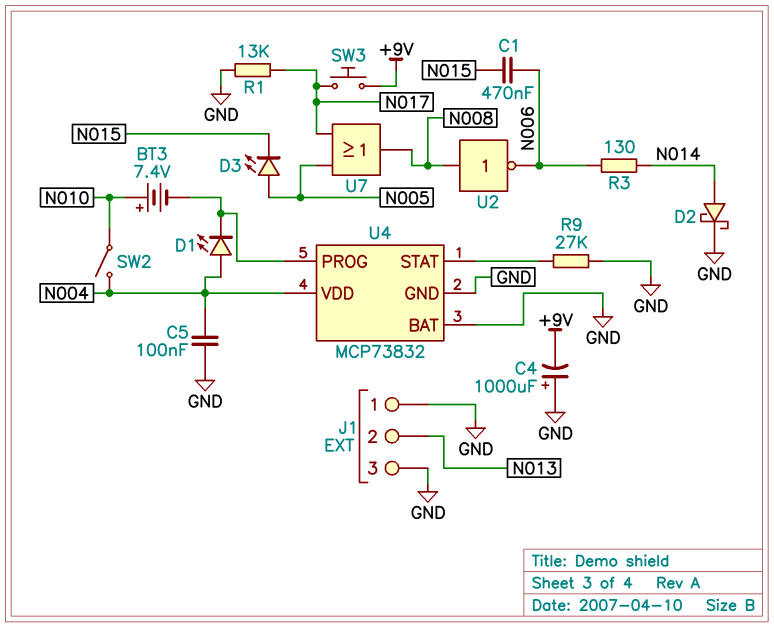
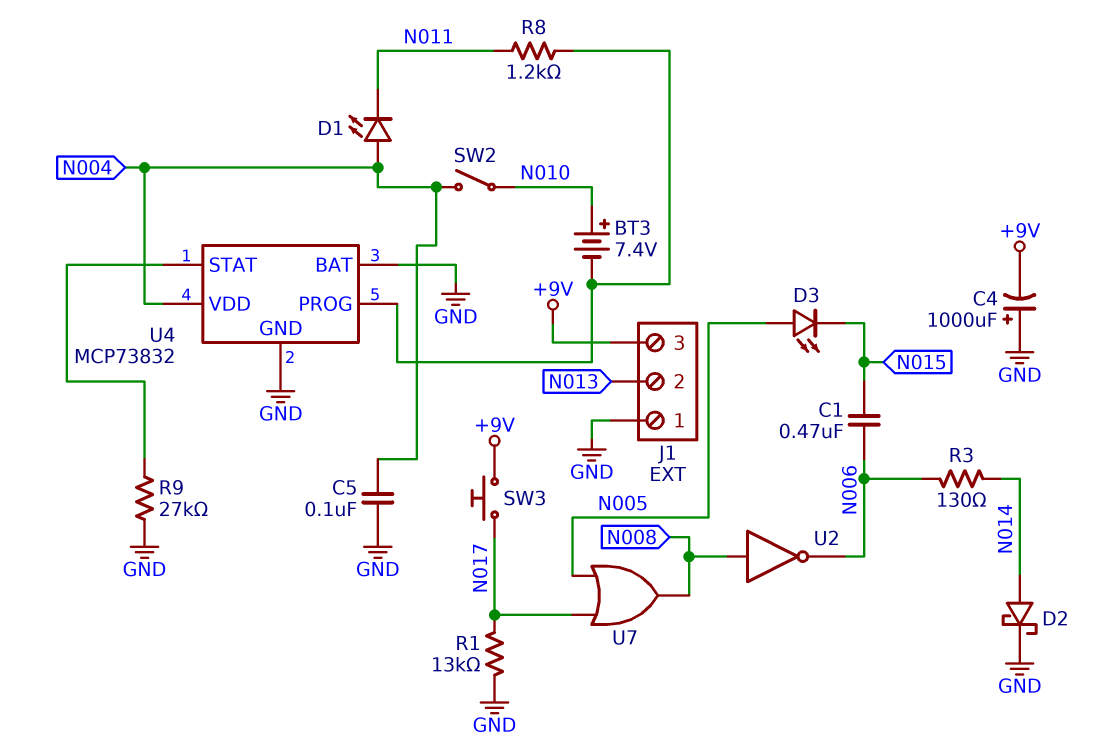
D1: LED (A N004, K U4/PROG) -> LED (A N004, K N011)
J1 pin 3: GND -> +9V
R8: none -> 1.2k (N011, U4/PROG)

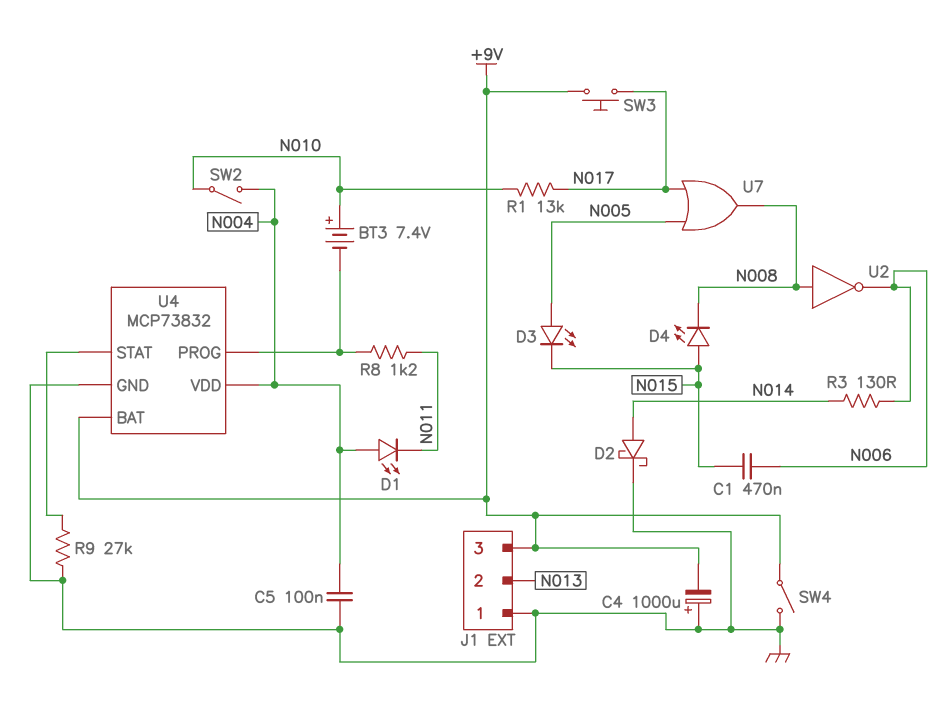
D4: none -> LED (A N015, K N008)
R1: 13k (GND, N017) -> 13k (N010, N017)
SW4: none -> switch (+9V, GND)
U4 pin BAT: GND -> +9V

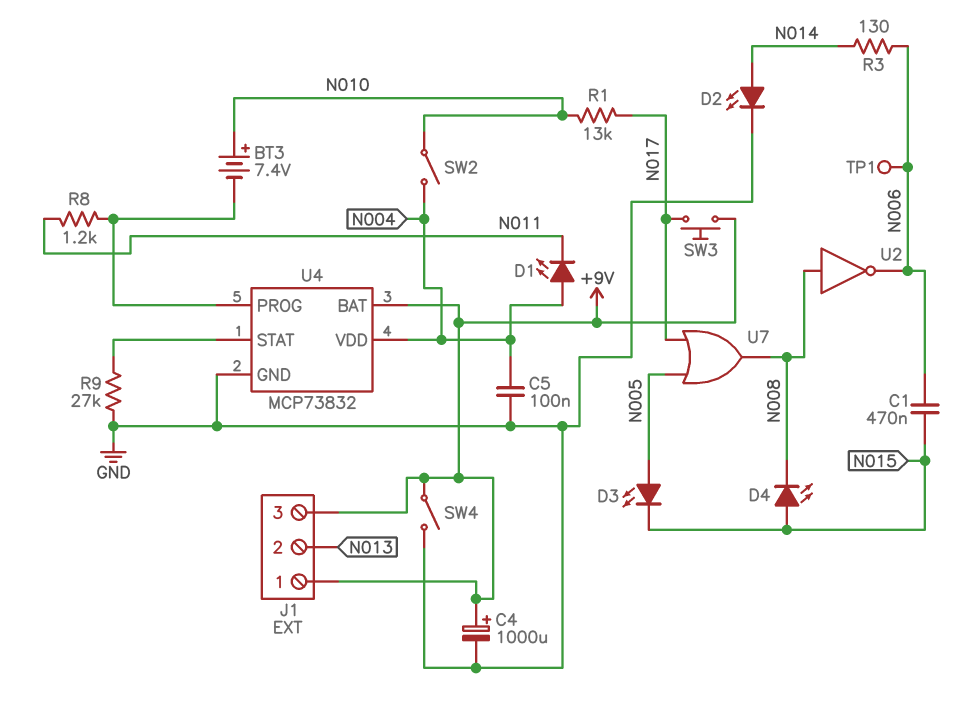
C4: 1000uF (plus GND, minus +9V) -> 1000uF (plus +9V, minus GND)
D2: schottky (A N014, K GND) -> LED (A N014, K GND)
J1 pin 1: GND -> +9V
TP1: none -> test point (N006)

